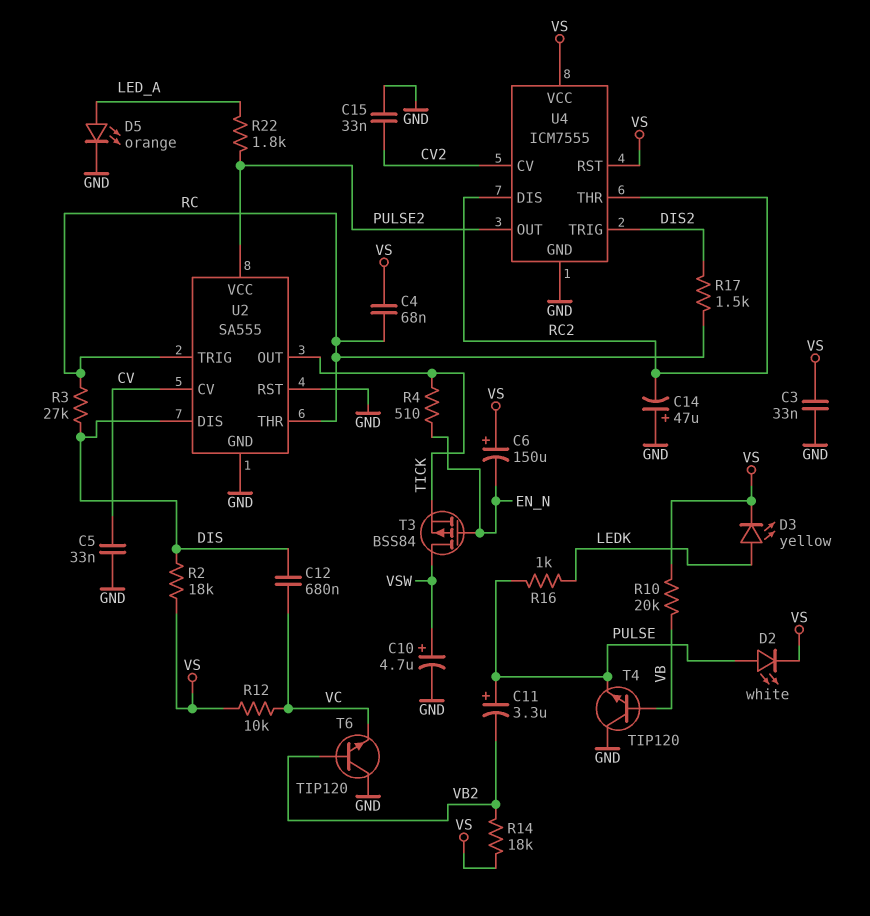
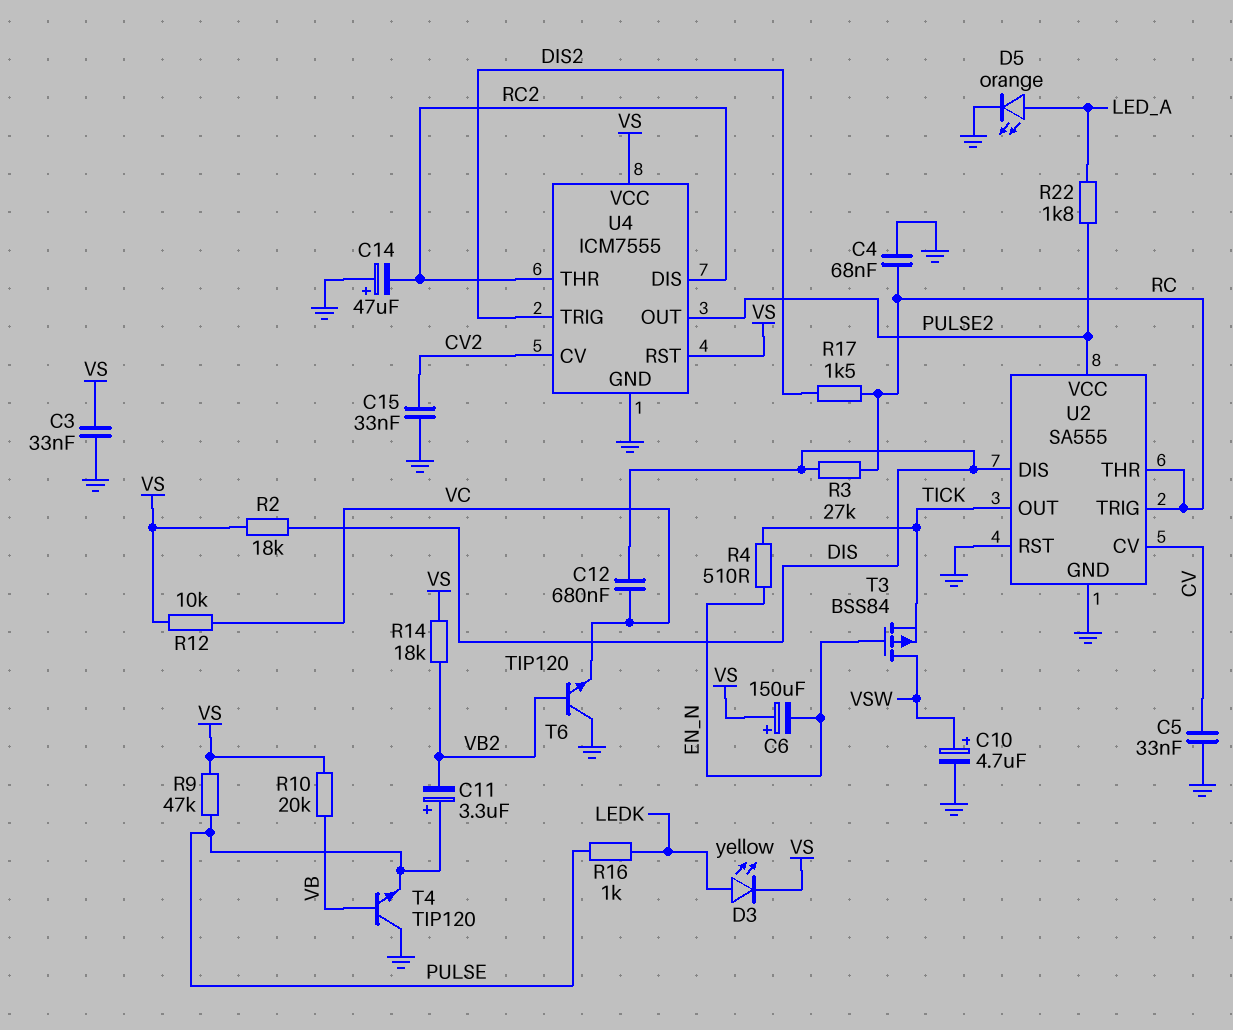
C4: 68nF (RC, VS) -> 68nF (GND, RC)
D2: LED white (A PULSE, K VS) -> none
R9: none -> 47k (PULSE, VS)

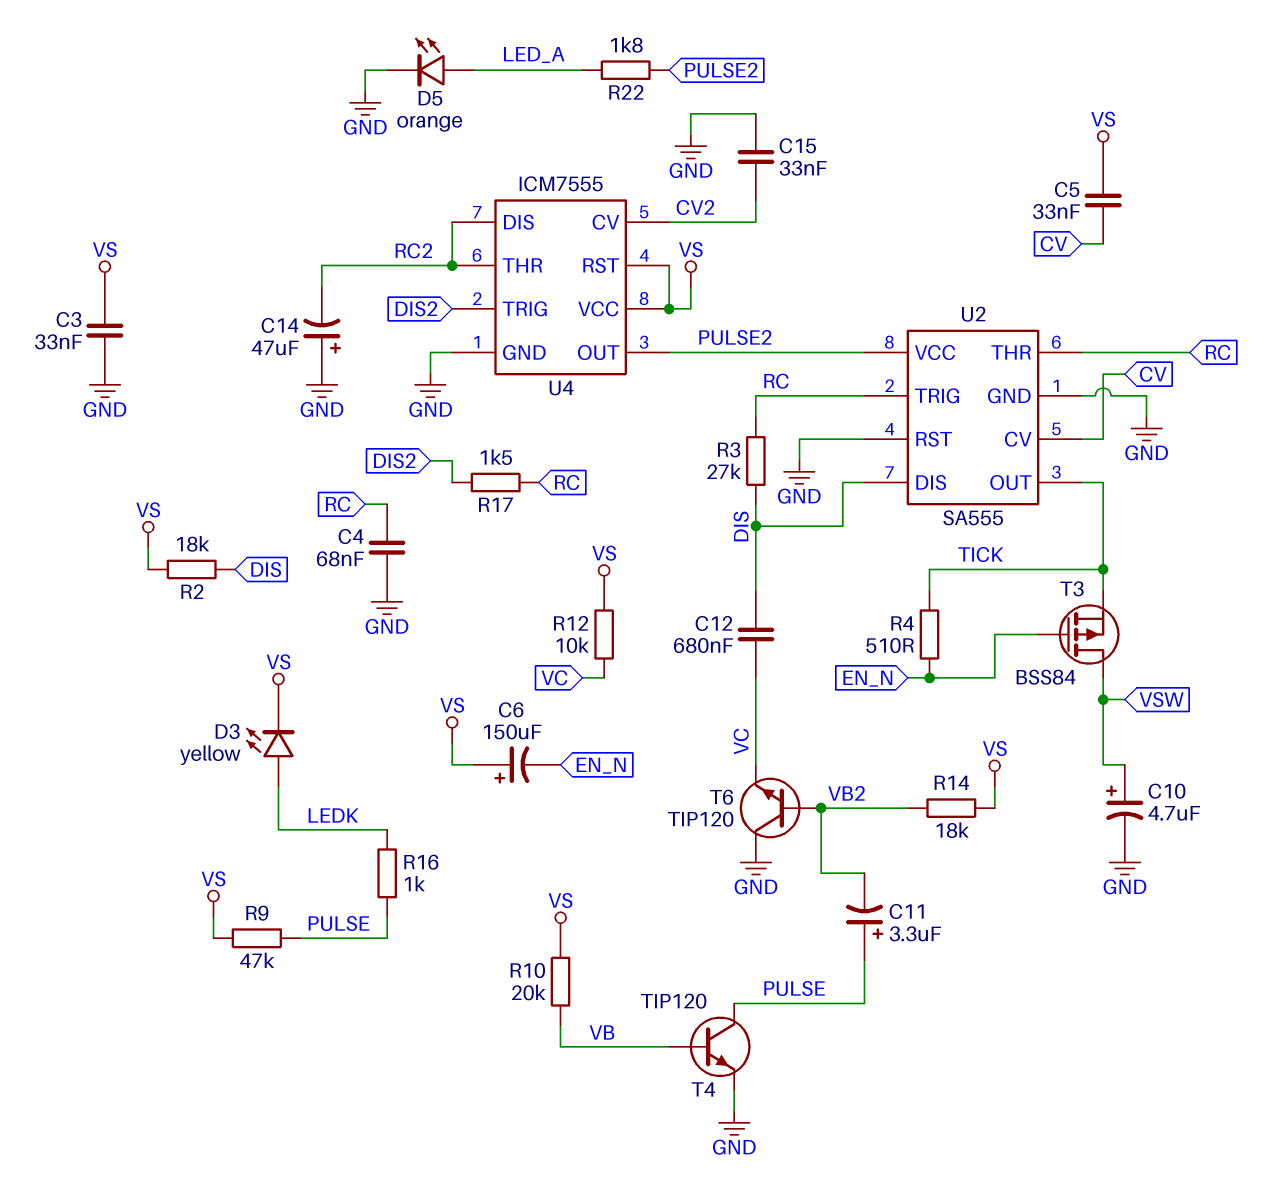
C5: 33nF (CV, GND) -> 33nF (CV, VS)
T4: NPN TIP120 (B VB, C GND, E PULSE) -> NPN TIP120 (B VB, C PULSE, E GND)

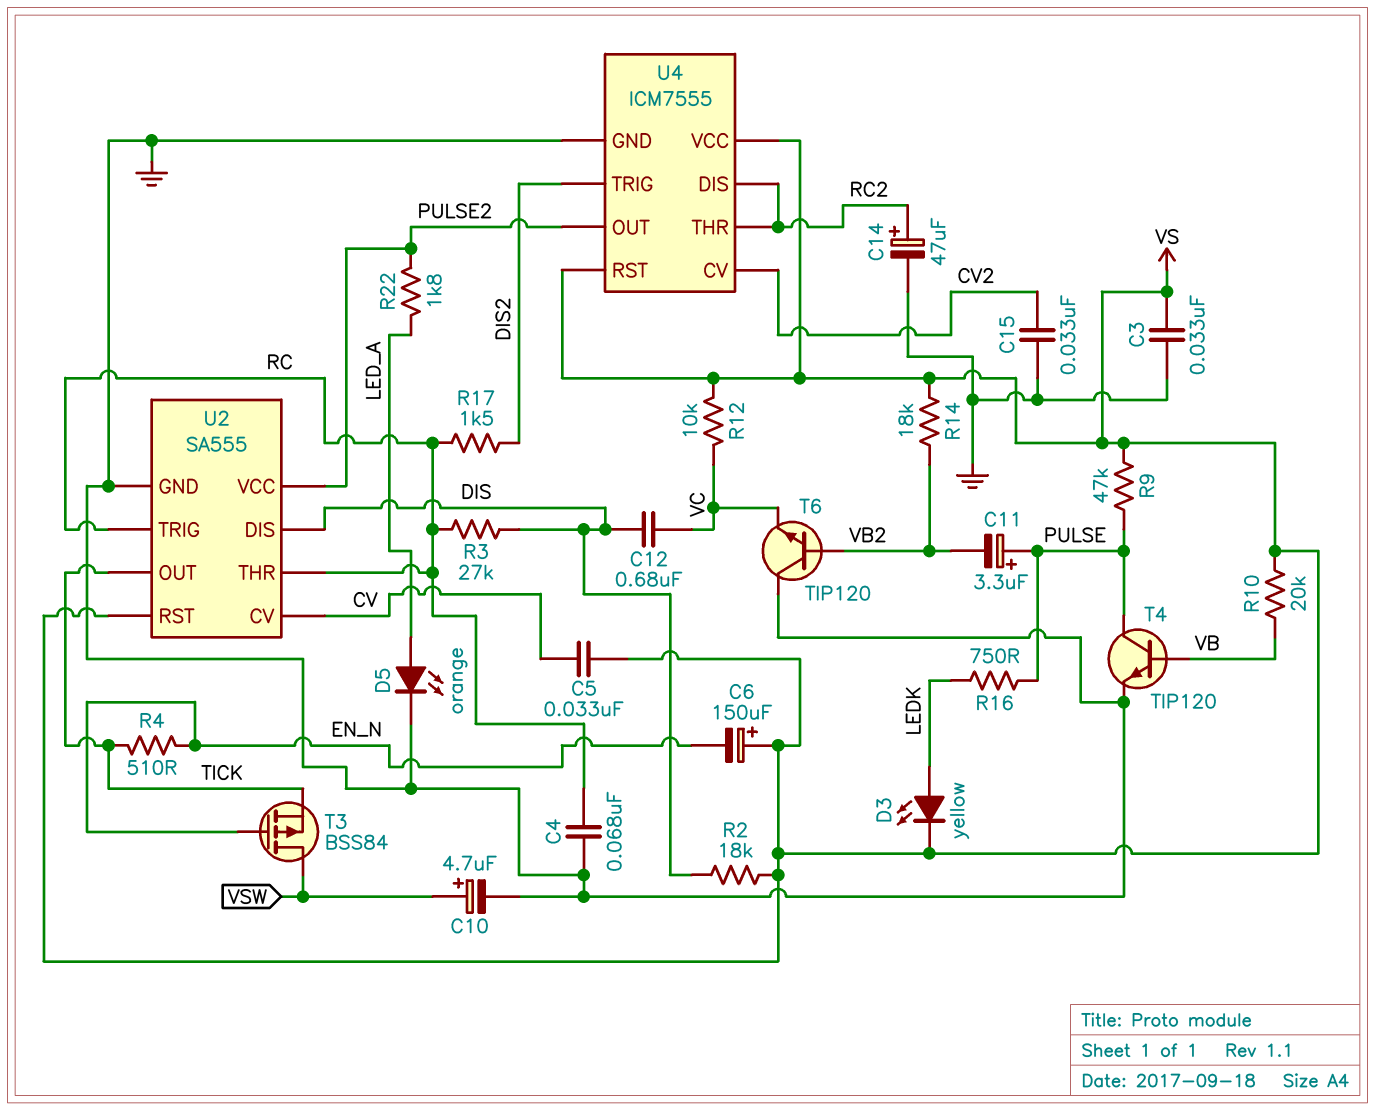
C14: 47uF (plus GND, minus RC2) -> 47uF (plus RC2, minus GND)
R16: 1k (LEDK, PULSE) -> 750 (LEDK, PULSE)
U2 pin RST: GND -> VS

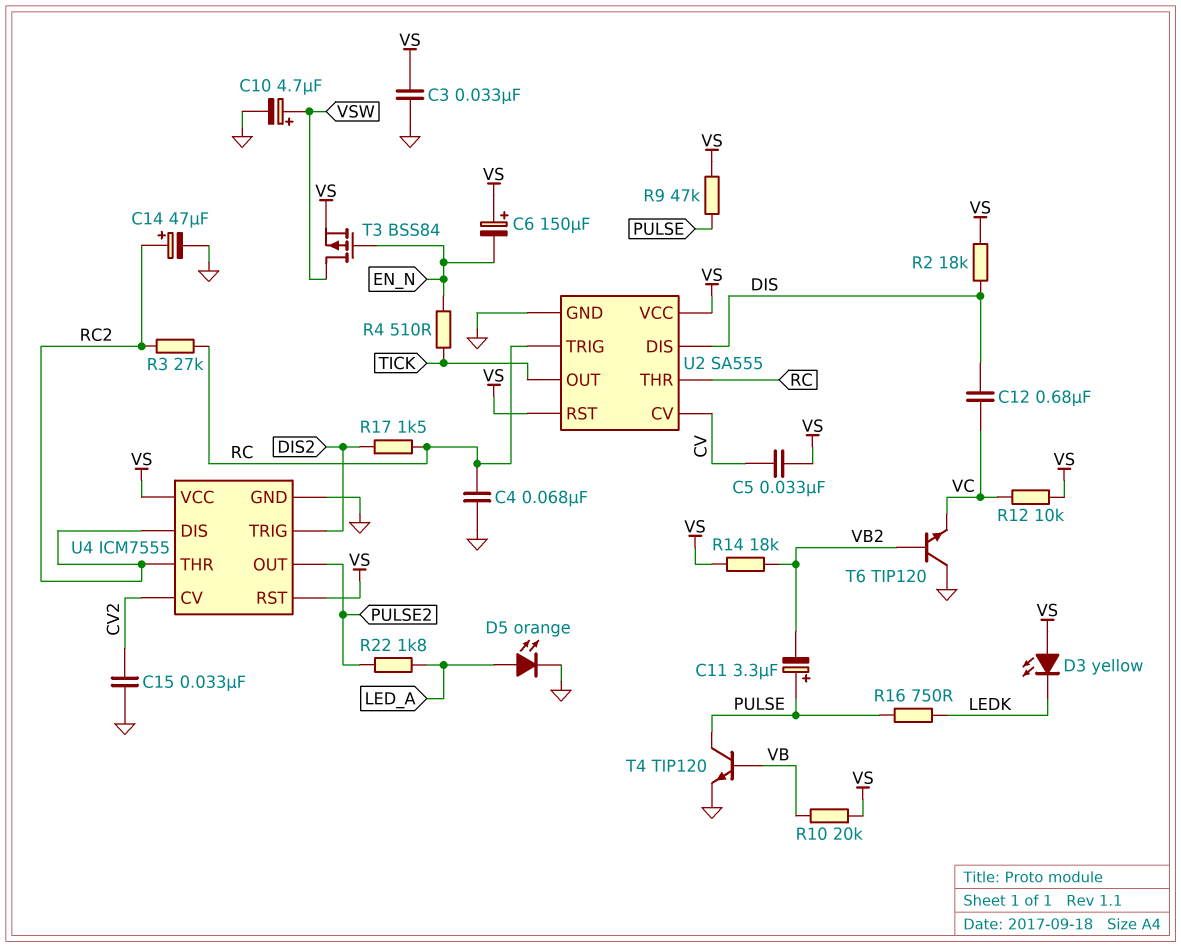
D3: LED yellow (A LEDK, K VS) -> LED yellow (A VS, K LEDK)
R3: 27k (DIS, RC) -> 27k (RC, RC2)
T3: PMOS BSS84 (G EN_N, D VSW, S TICK) -> PMOS BSS84 (G EN_N, D VSW, S VS)
U2 pin VCC: PULSE2 -> VS

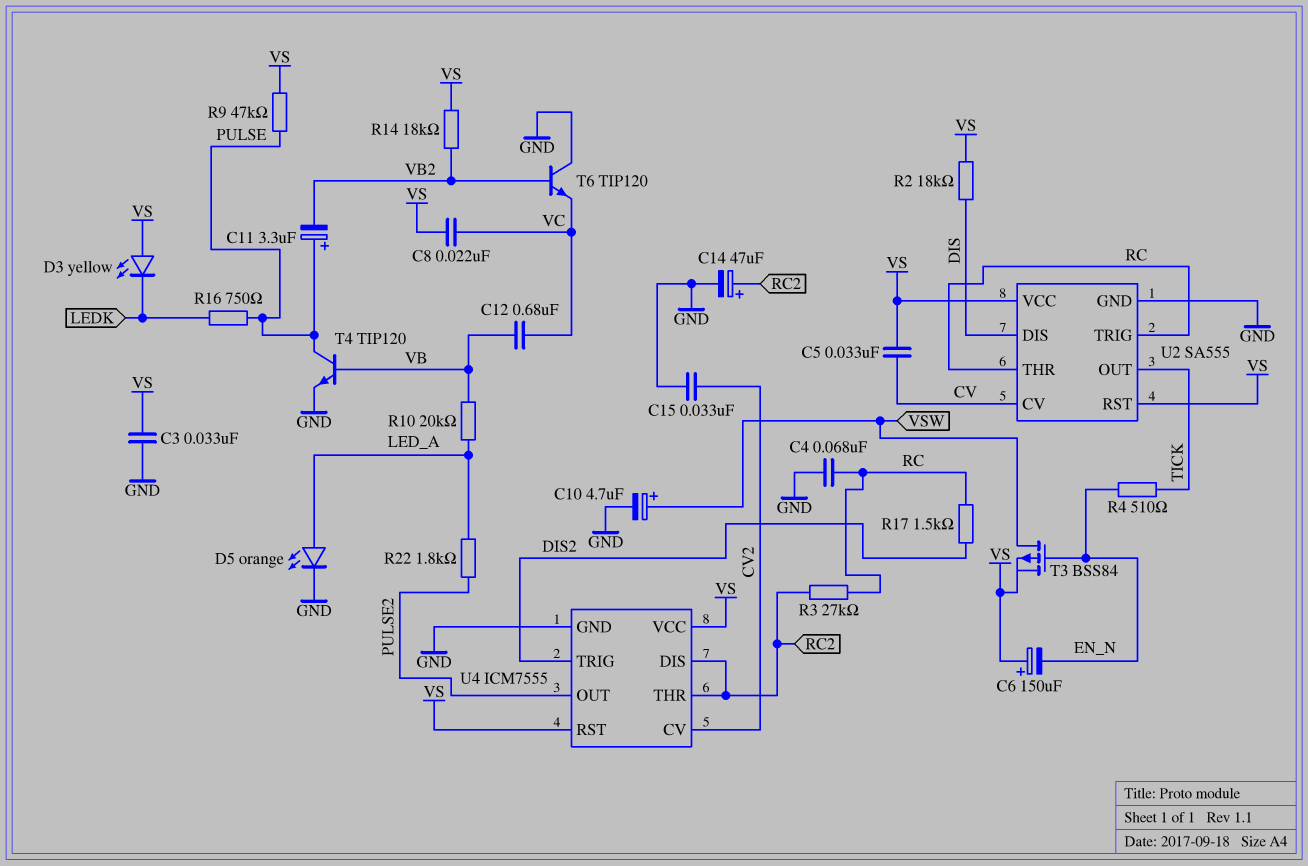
C8: none -> 22nF (VC, VS)
C12: 680nF (DIS, VC) -> 680nF (VB, VC)
R10: 20k (VB, VS) -> 20k (LED_A, VB)
R12: 10k (VC, VS) -> none

